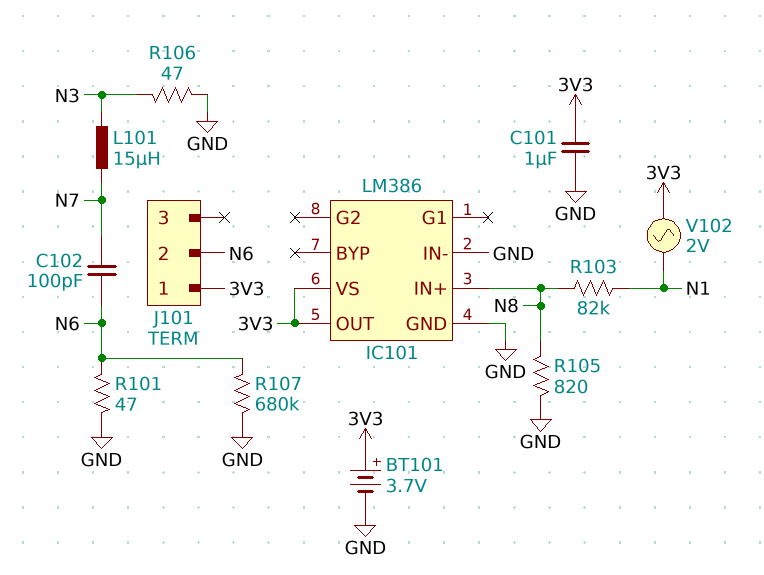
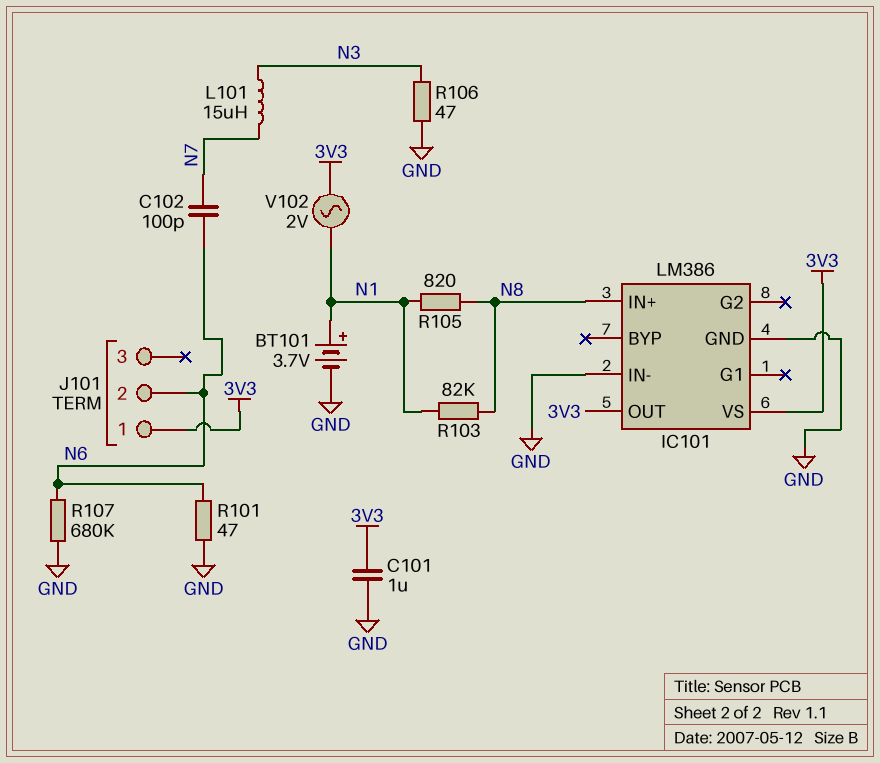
BT101: 3.7V (plus 3V3, minus GND) -> 3.7V (plus N1, minus GND)
R105: 820 (GND, N8) -> 820 (N1, N8)

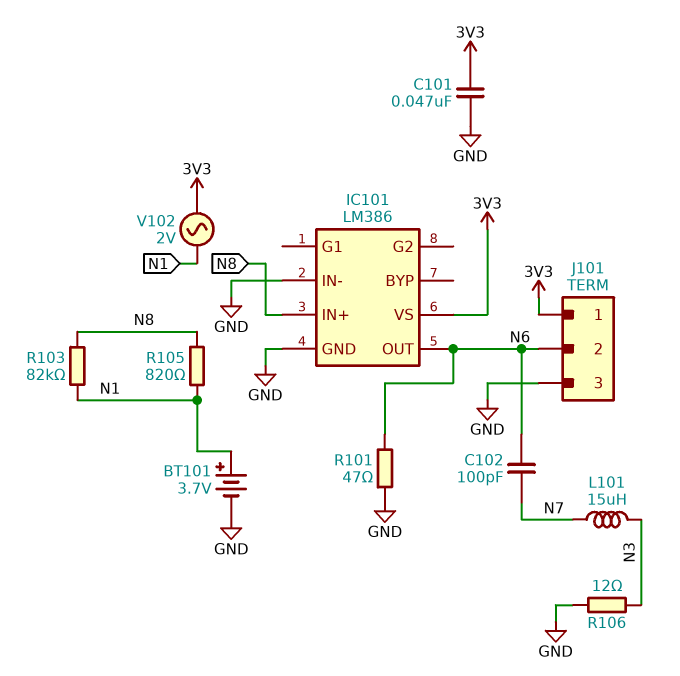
C101: 1uF (3V3, GND) -> 47nF (3V3, GND)
IC101 pin OUT: 3V3 -> N6
J101 pin 3: none -> GND
R106: 47 (GND, N3) -> 12 (GND, N3)
R107: 680k (GND, N6) -> none

